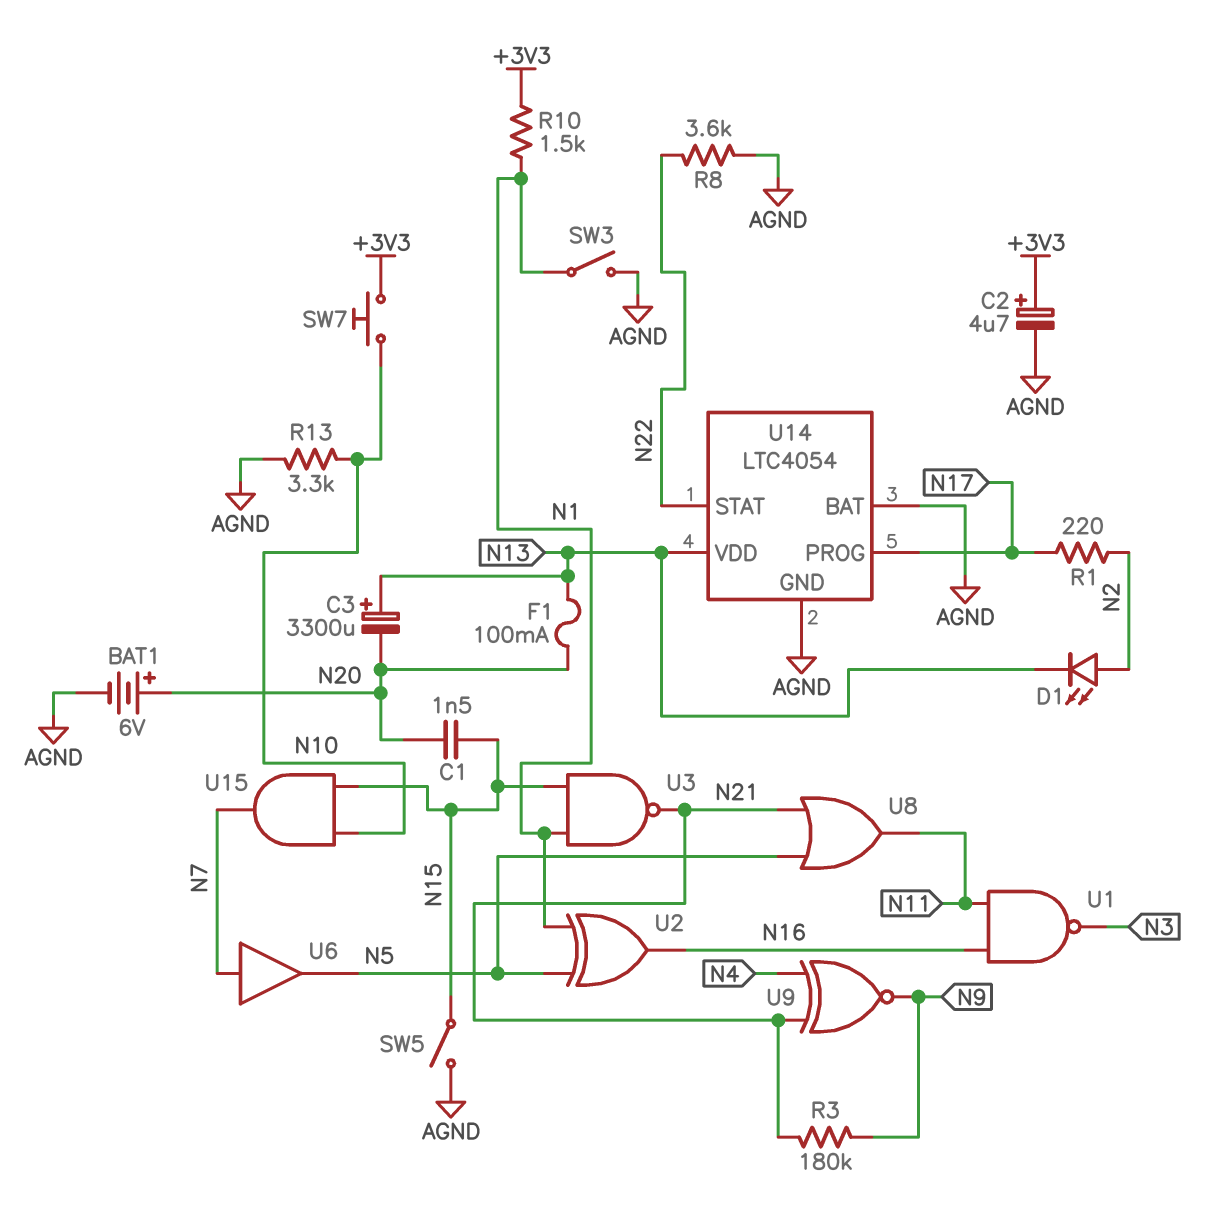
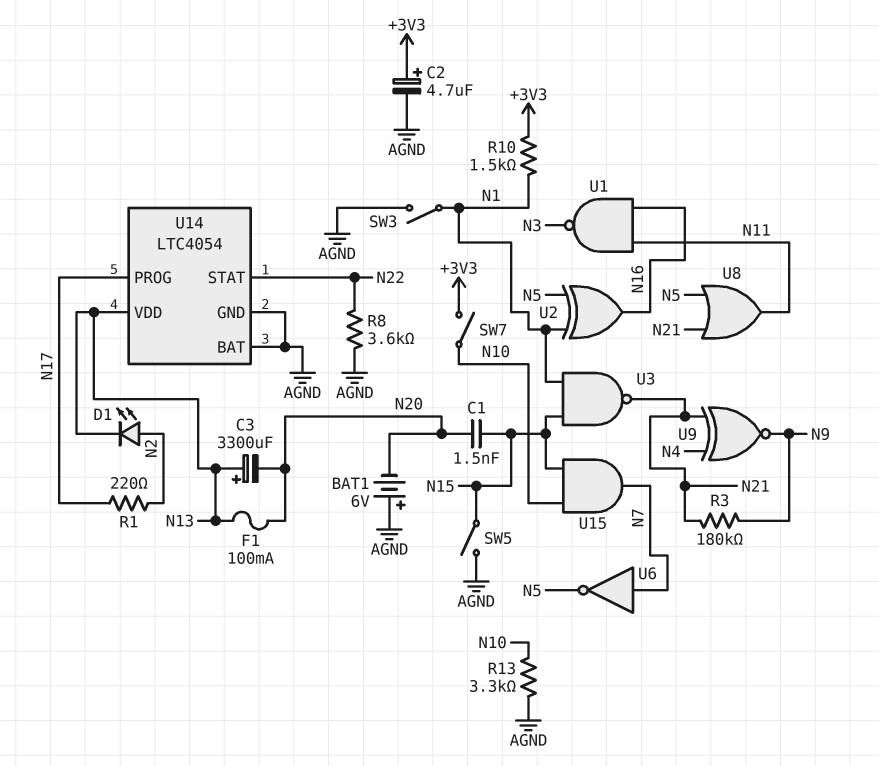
BAT1: 6V (plus N20, minus AGND) -> 6V (plus AGND, minus N20)
SW7: button (+3V3, N10) -> switch (+3V3, N10)
U6: buffer (in N7, out N5) -> NOT (in N7, out N5)

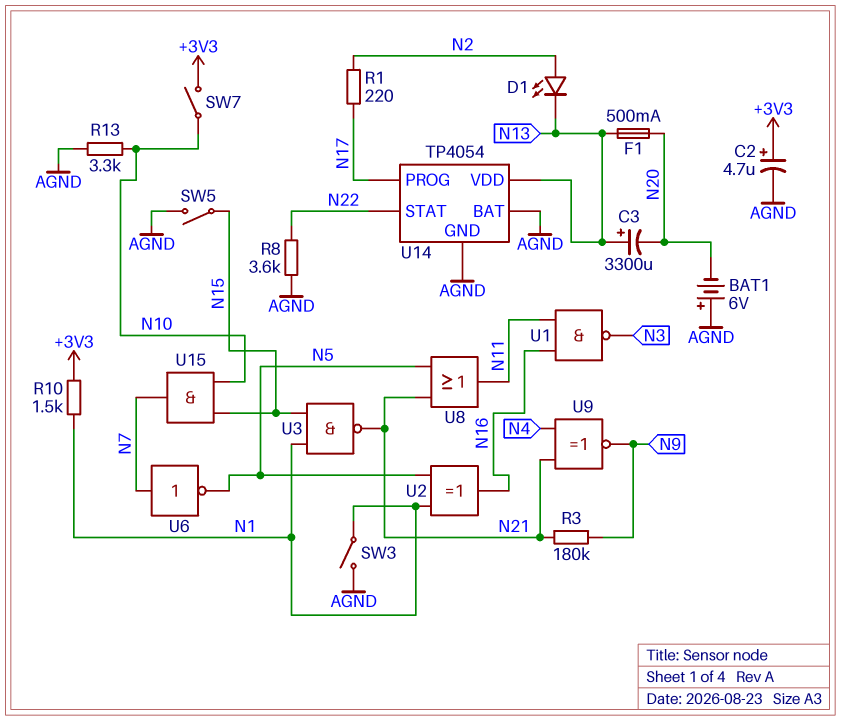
C1: 1.5nF (N15, N20) -> none
F1: 100mA (N13, N20) -> 500mA (N13, N20)
U14: LTC4054 -> TP4054

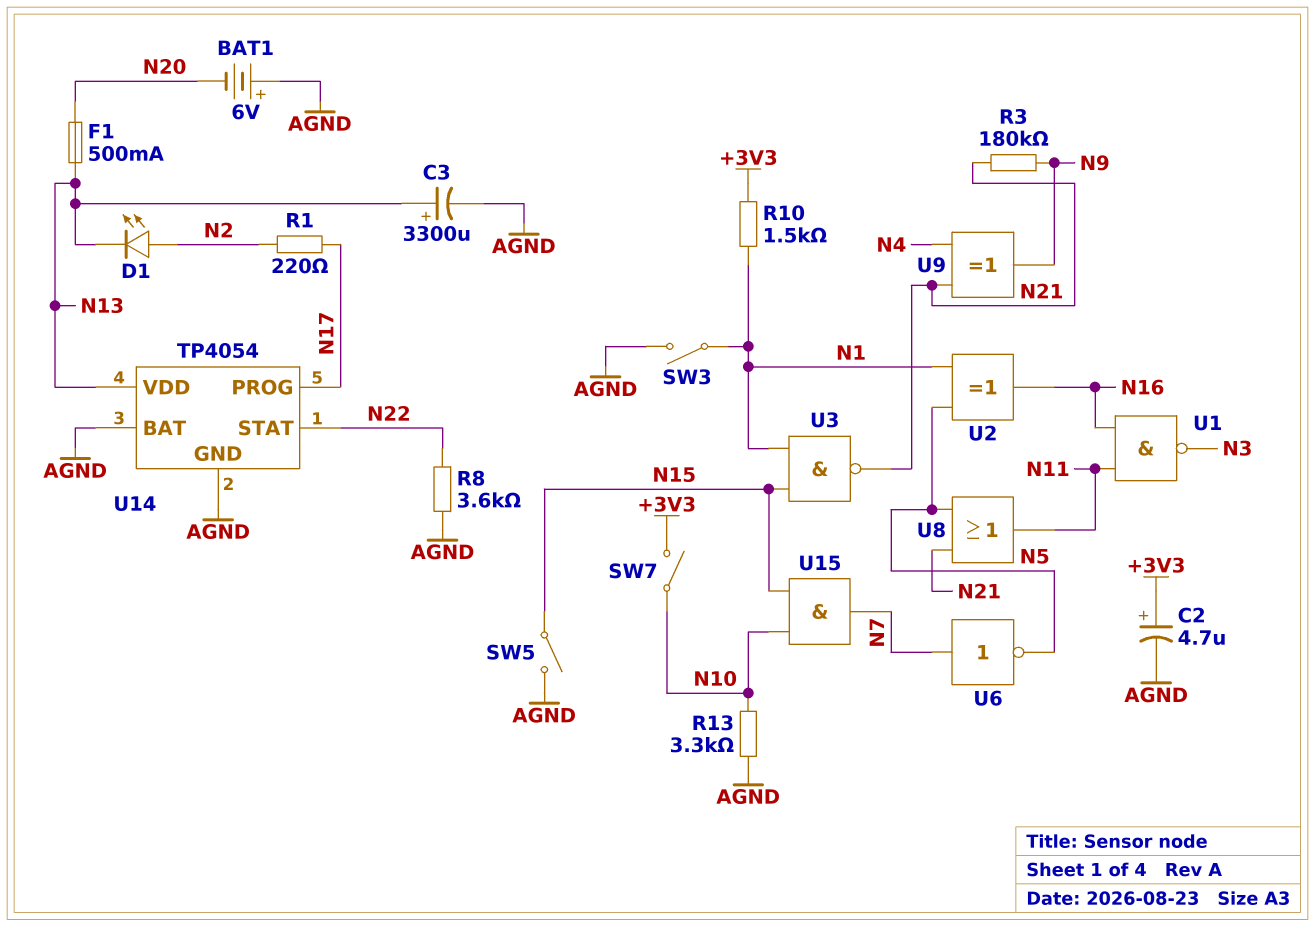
C3: 3300uF (plus N13, minus N20) -> 3300uF (plus N13, minus AGND)
U9: XNOR (in N4, in N21, out N9) -> XOR (in N4, in N21, out N9)

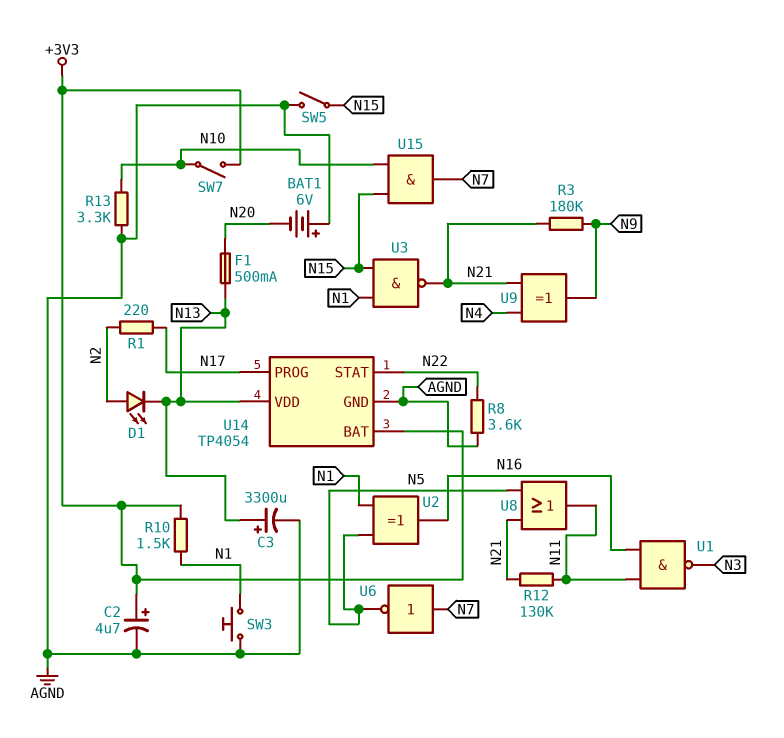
R12: none -> 130k (N11, N21)
SW3: switch (AGND, N1) -> button (AGND, N1)
U14 pin BAT: AGND -> +3V3

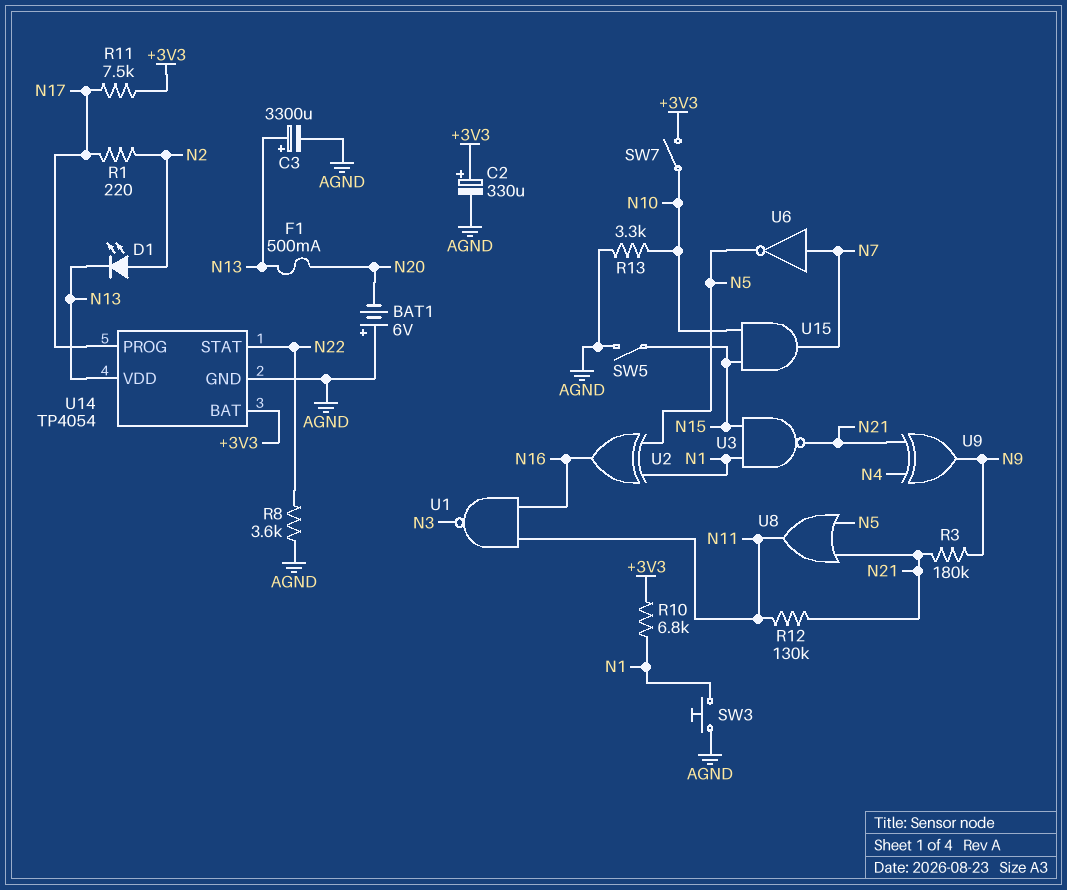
C2: 4.7uF (plus +3V3, minus AGND) -> 330uF (plus +3V3, minus AGND)
R10: 1.5k (+3V3, N1) -> 6.8k (+3V3, N1)
R11: none -> 7.5k (+3V3, N17)

